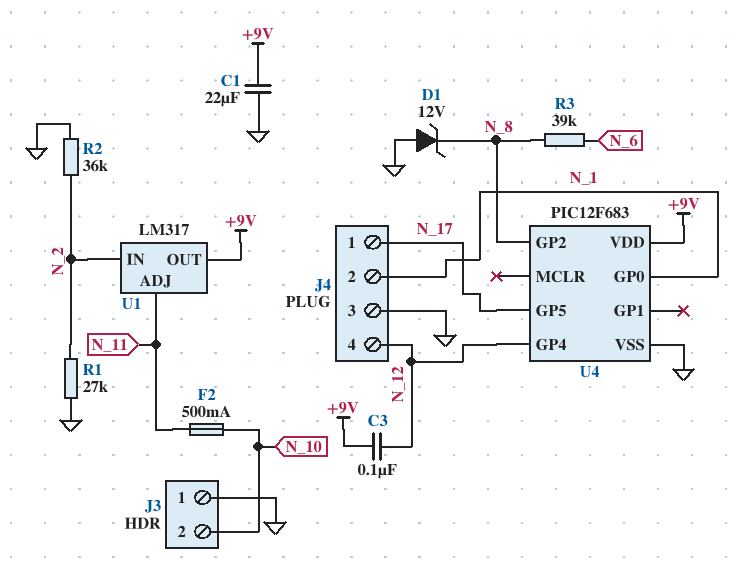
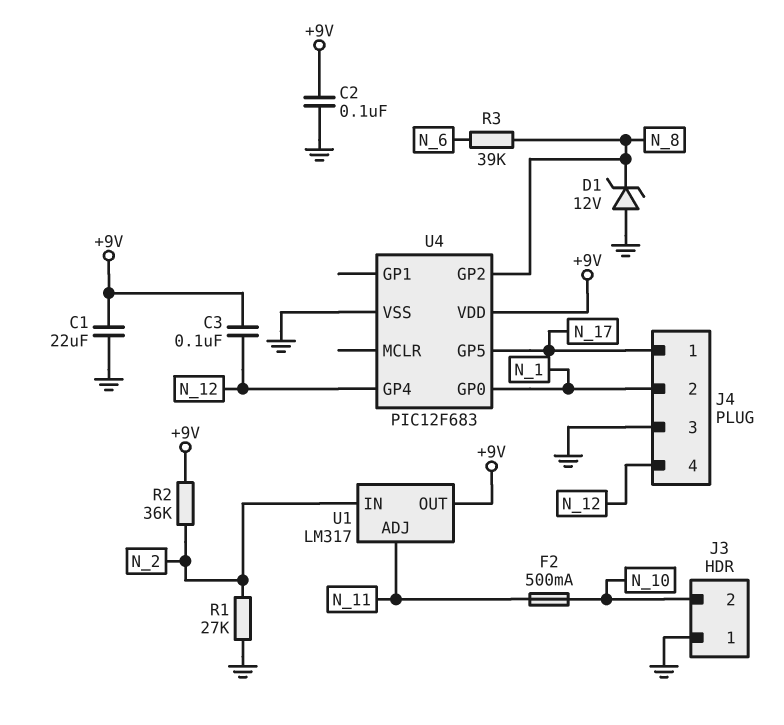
C2: none -> 100nF (+9V, GND)
R2: 36k (GND, N_2) -> 36k (+9V, N_2)

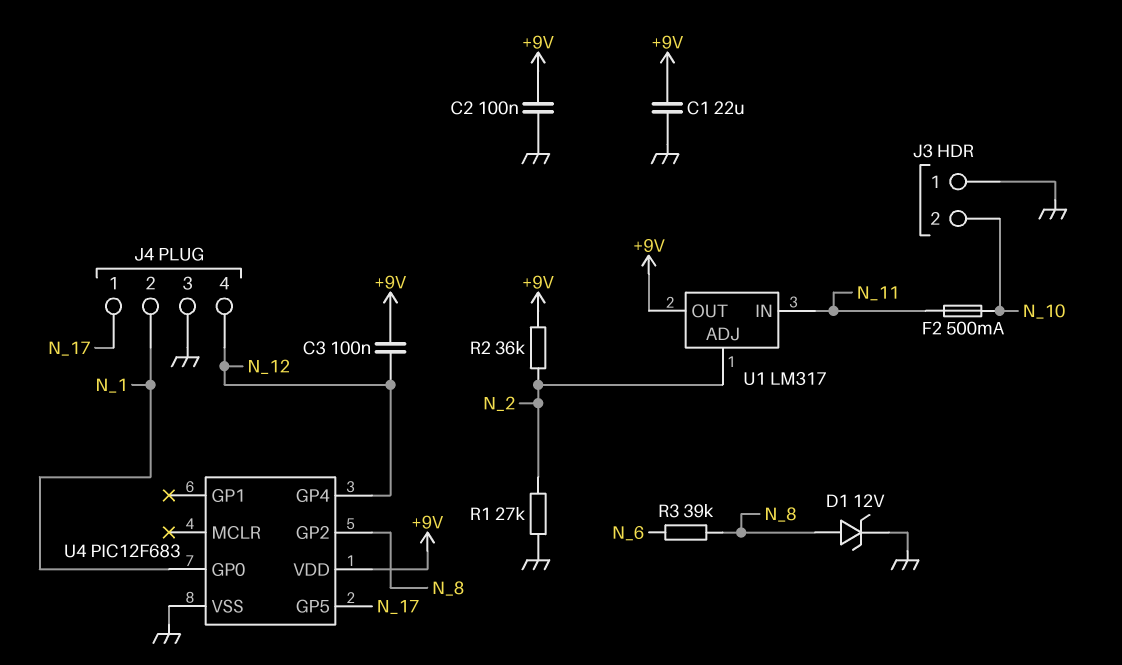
D1: zener 12V (A GND, K N_8) -> zener 12V (A N_8, K GND)
U1 pin ADJ: N_11 -> N_2
U1 pin IN: N_2 -> N_11

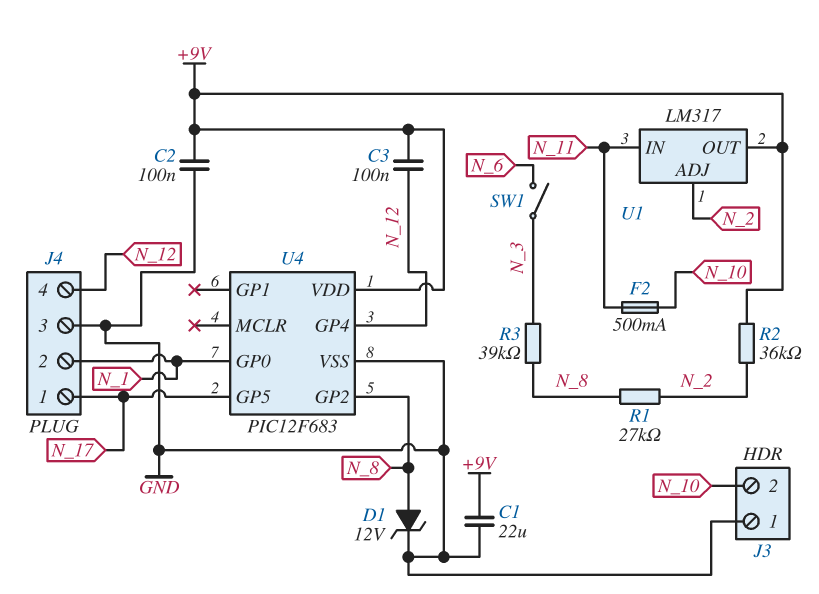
R1: 27k (GND, N_2) -> 27k (N_2, N_8)
R3: 39k (N_6, N_8) -> 39k (N_3, N_8)
SW1: none -> switch (N_3, N_6)

